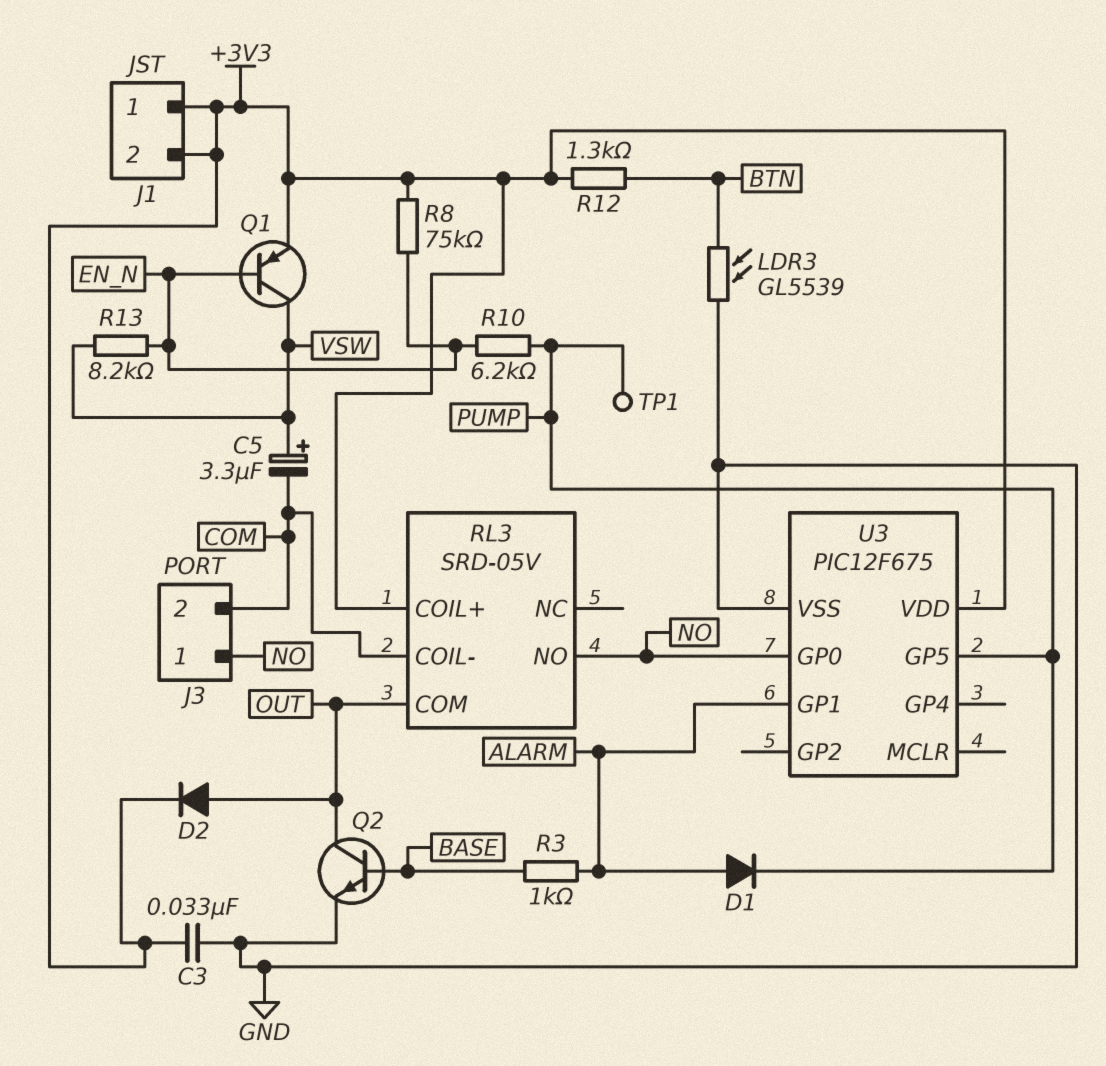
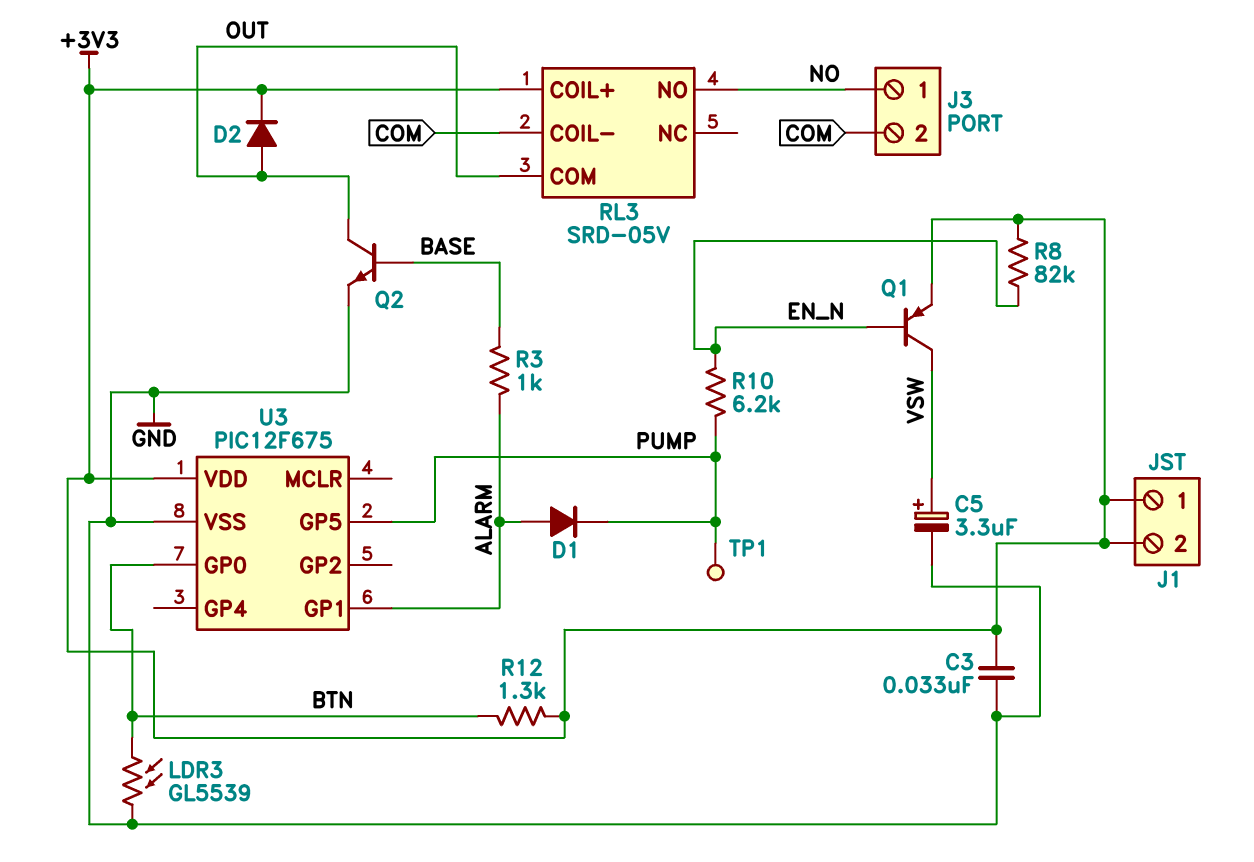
C5: 3.3uF (plus VSW, minus COM) -> 3.3uF (plus VSW, minus GND)
R8: 75k (+3V3, EN_N) -> 82k (+3V3, EN_N)
R13: 8.2k (EN_N, VSW) -> none
U3 pin GP0: NO -> BTN

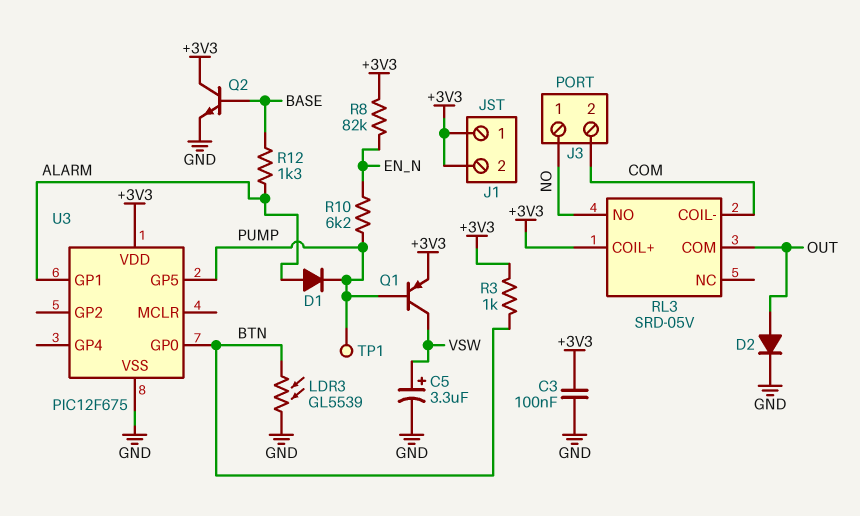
C3: 33nF (+3V3, GND) -> 100nF (+3V3, GND)
D2: diode (A OUT, K +3V3) -> diode (A OUT, K GND)
Q1: PNP (B EN_N, C VSW, E +3V3) -> PNP (B PUMP, C VSW, E +3V3)
Q2: NPN (B BASE, C OUT, E GND) -> NPN (B BASE, C +3V3, E GND)
R3: 1k (ALARM, BASE) -> 1k (+3V3, BTN)
R12: 1.3k (+3V3, BTN) -> 1.3k (ALARM, BASE)

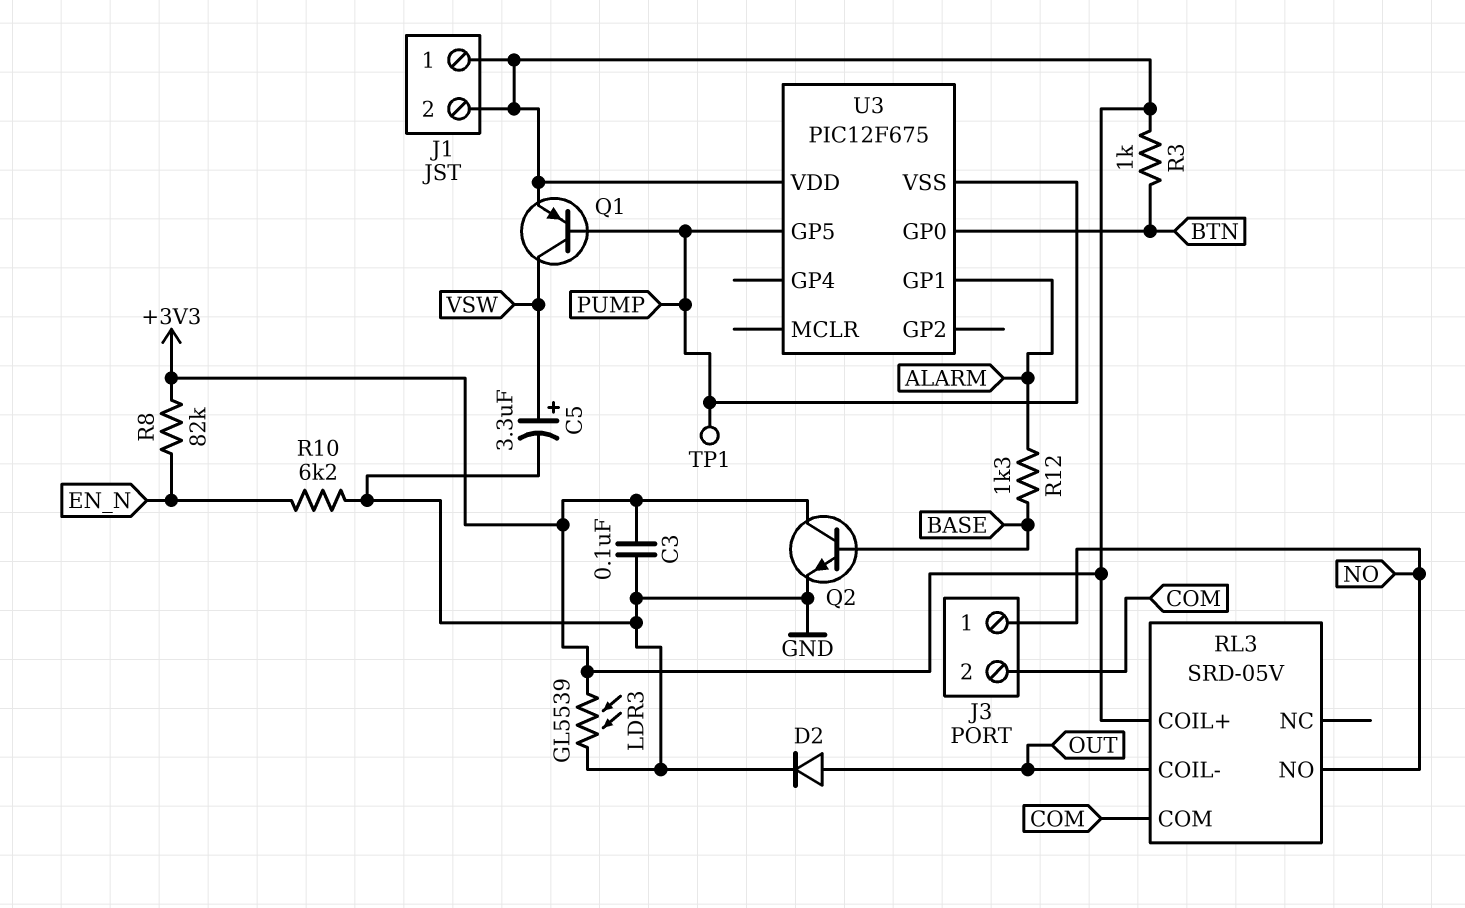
D1: diode (A ALARM, K PUMP) -> none
LDR3: GL5539 (BTN, GND) -> GL5539 (+3V3, GND)
R10: 6.2k (EN_N, PUMP) -> 6.2k (EN_N, GND)
RL3 pin COIL-: COM -> OUT
RL3 pin COM: OUT -> COM
U3 pin VSS: GND -> PUMP

